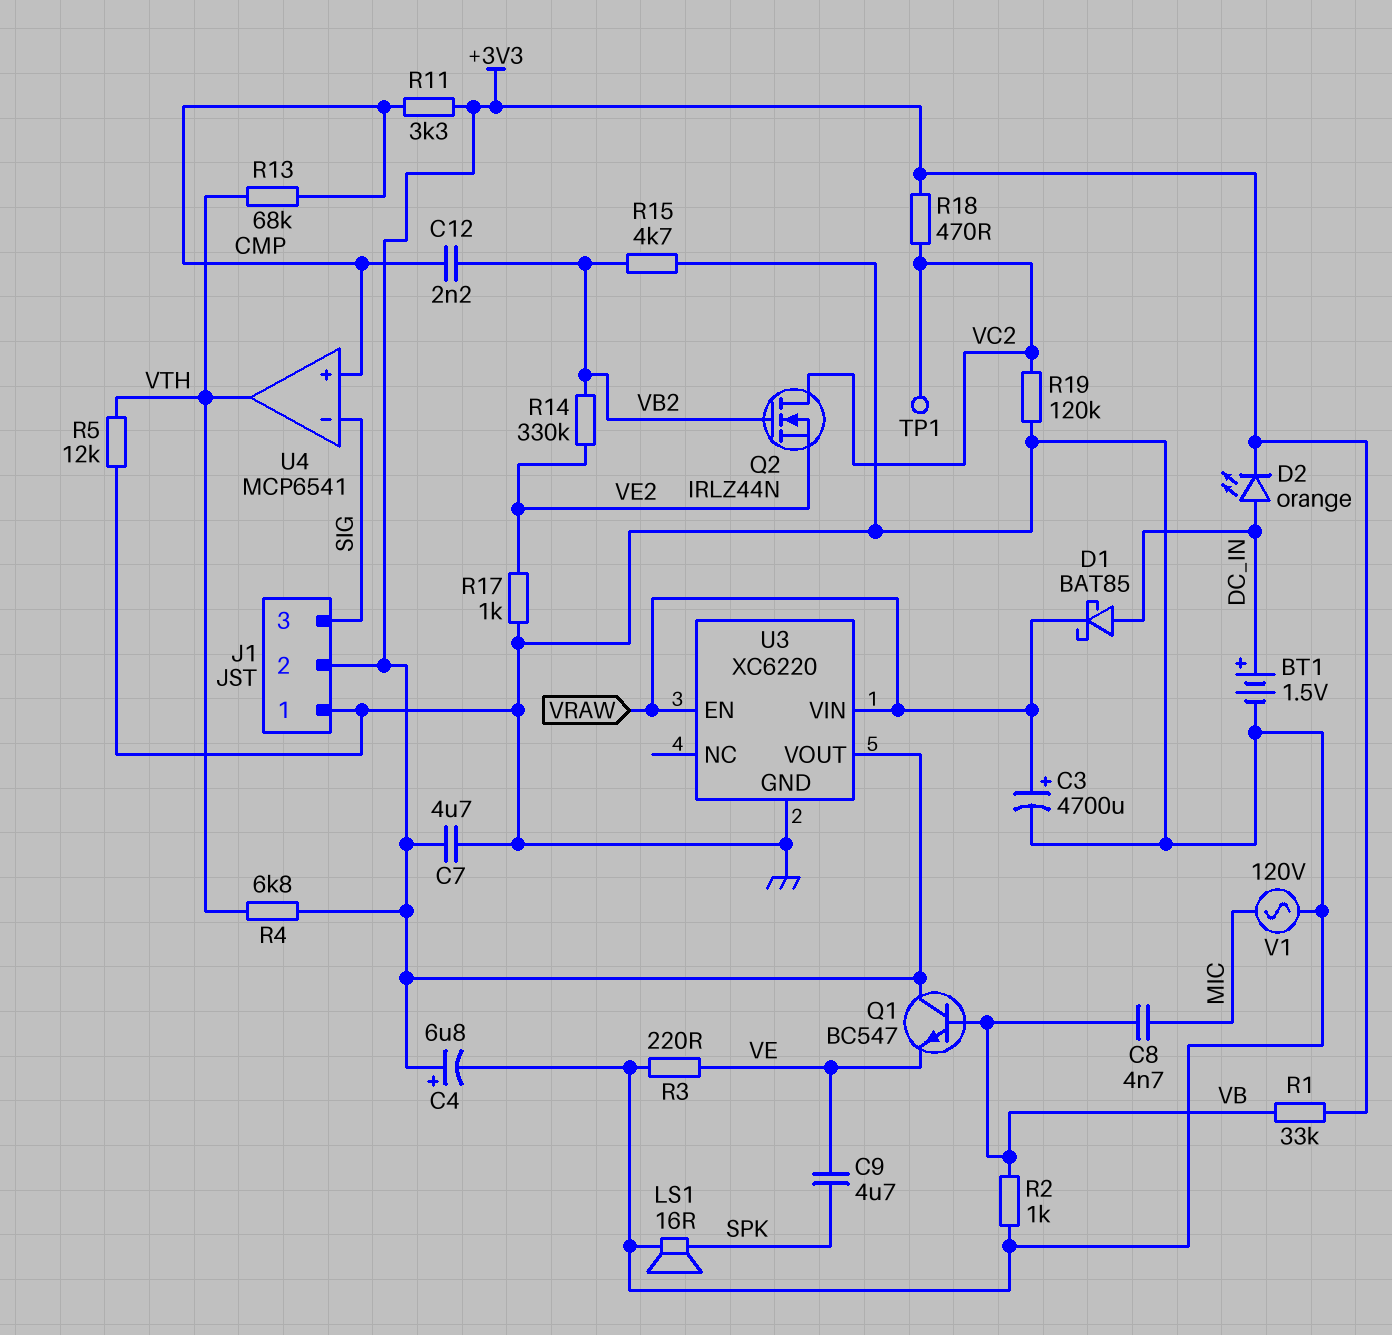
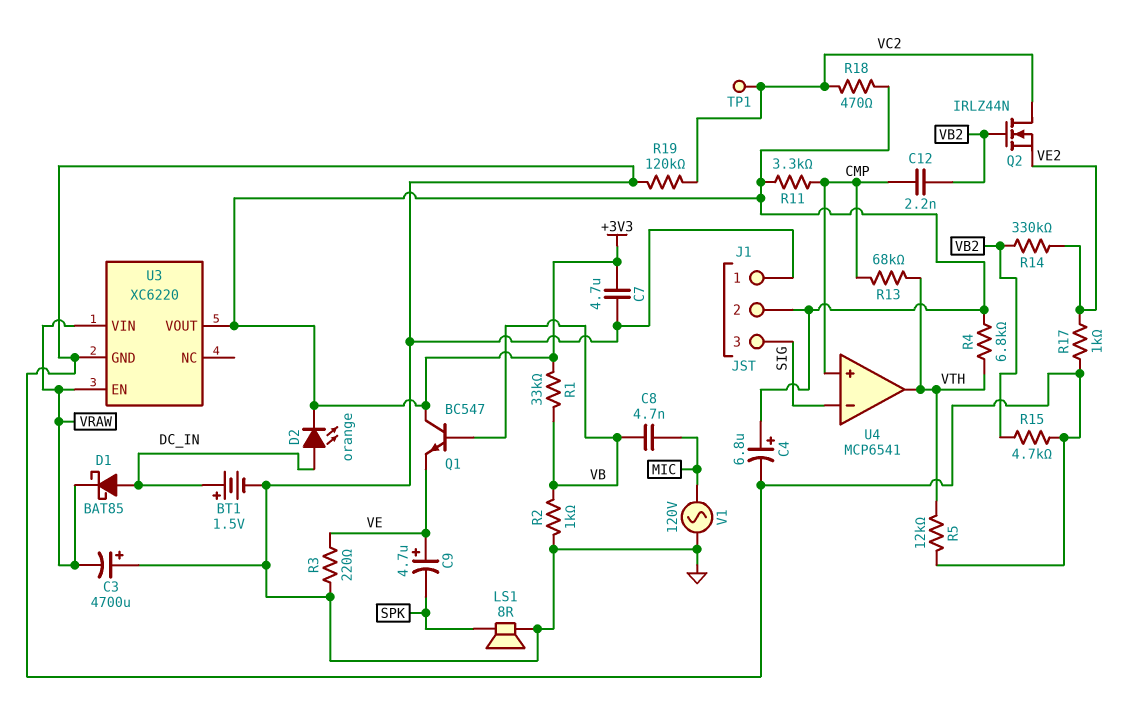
C3: 4700uF (plus VRAW, minus GND) -> 4700uF (plus GND, minus VRAW)
C9: 4.7uF (SPK, VE) -> 4.7uF (plus VE, minus SPK)
LS1: speaker 16R (GND, SPK) -> speaker 8R (GND, SPK)

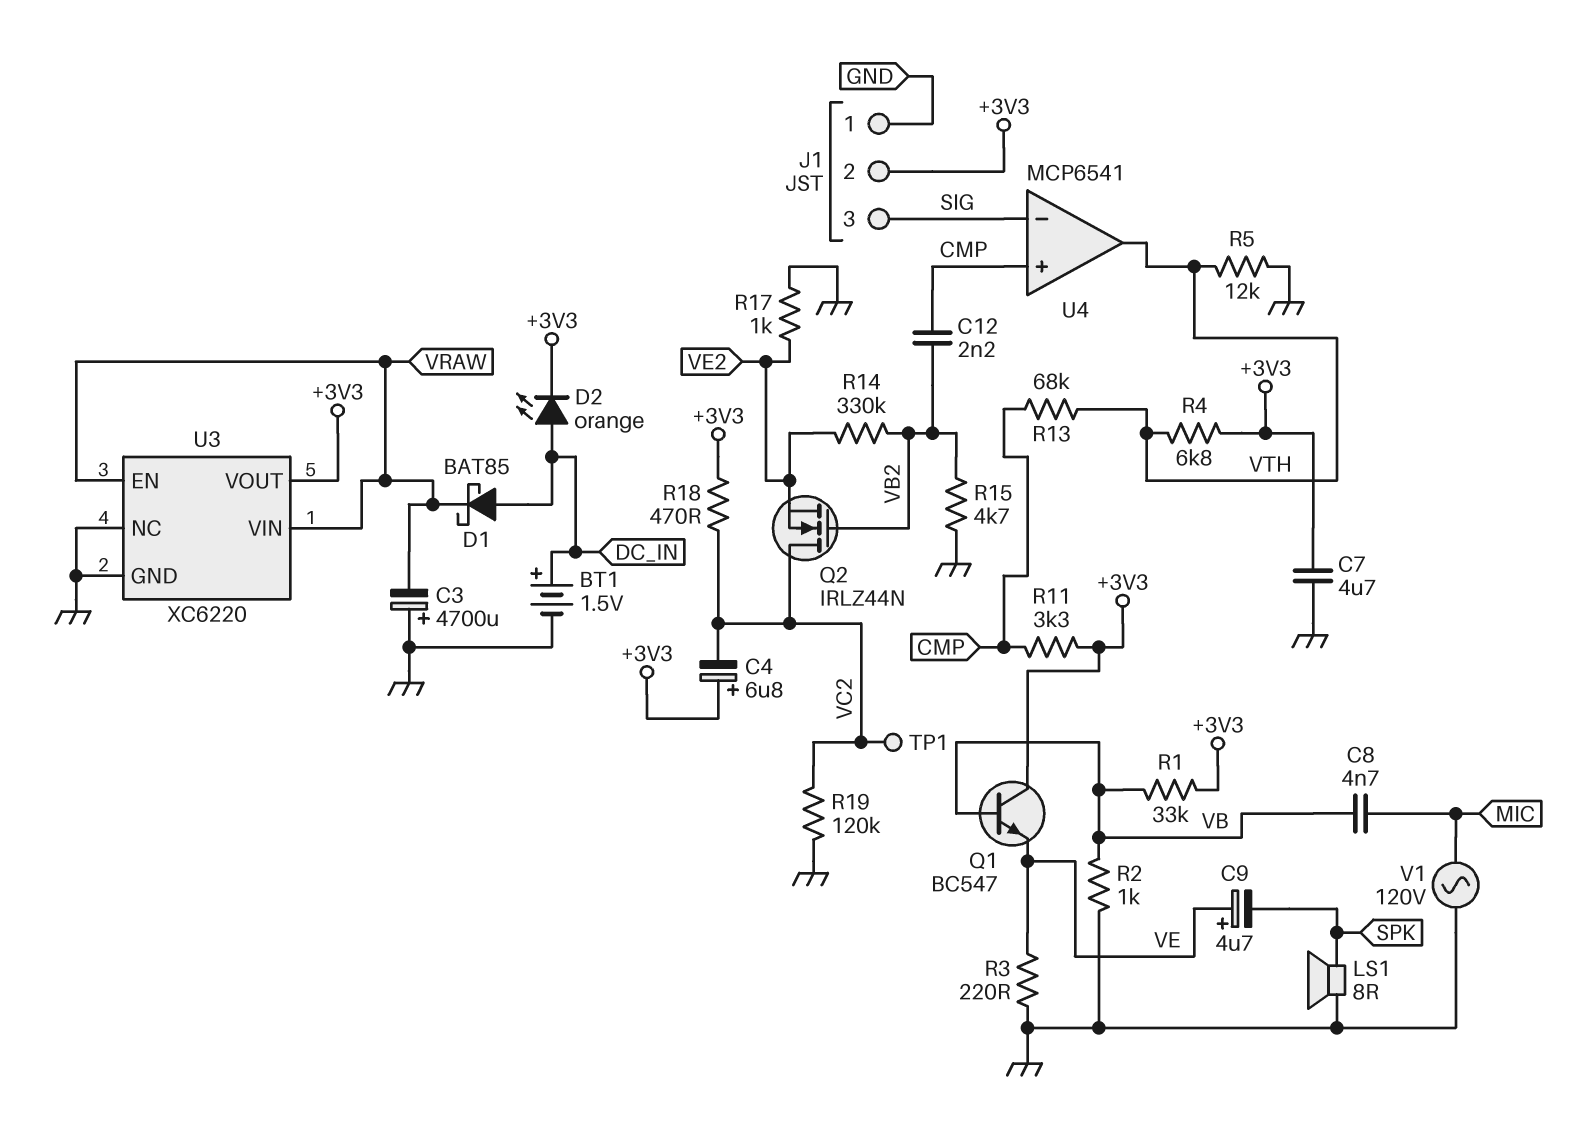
C4: 6.8uF (plus +3V3, minus GND) -> 6.8uF (plus +3V3, minus VC2)
U3 pin NC: none -> GND

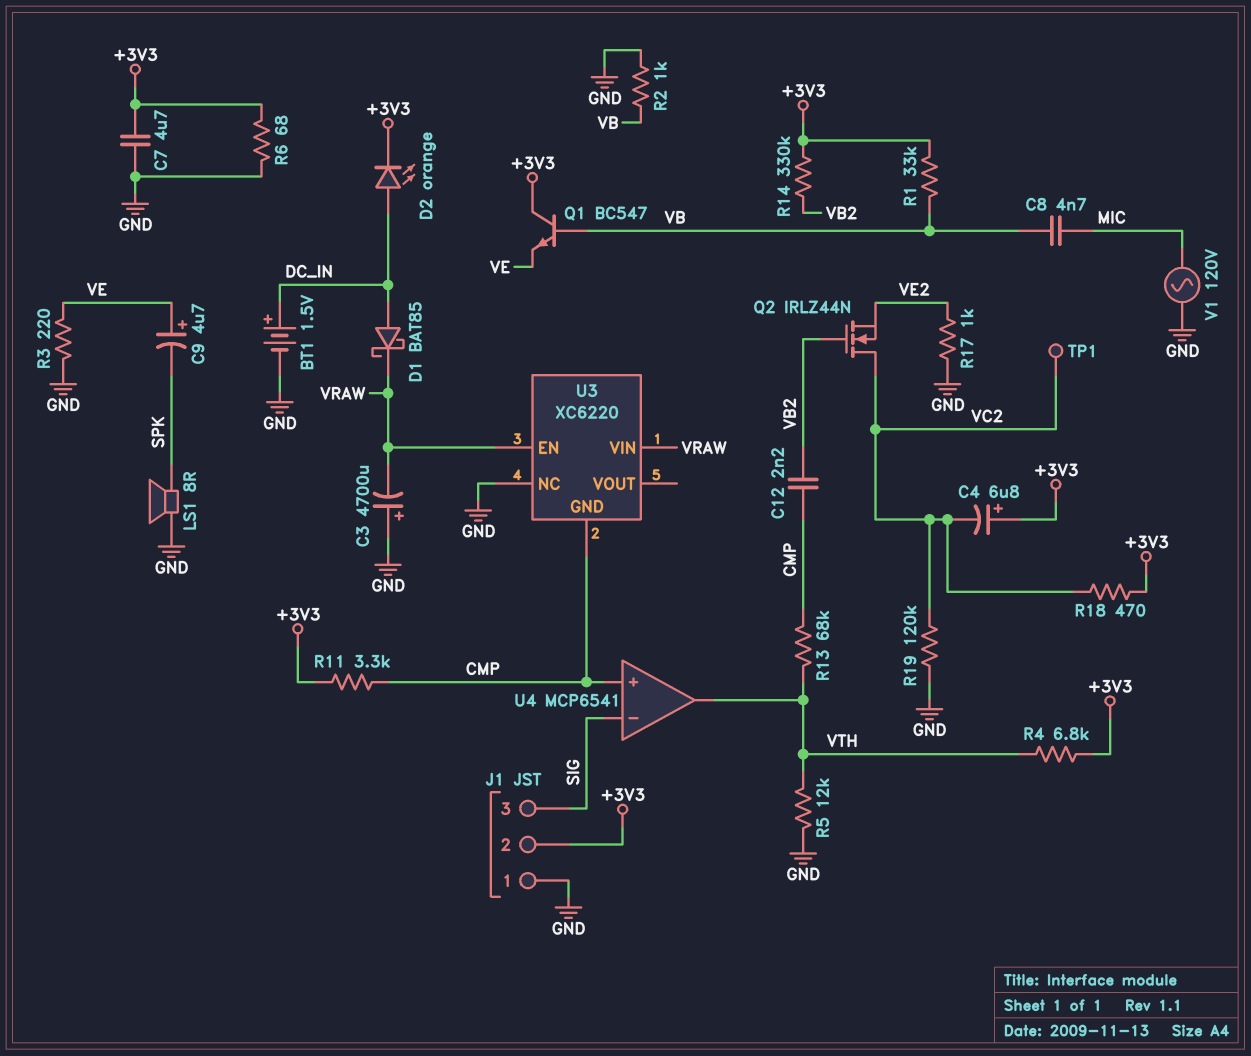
R6: none -> 68 (+3V3, GND)
R14: 330k (VB2, VE2) -> 330k (+3V3, VB2)
R15: 4.7k (GND, VB2) -> none
U3 pin GND: GND -> CMP
U3 pin VOUT: +3V3 -> none

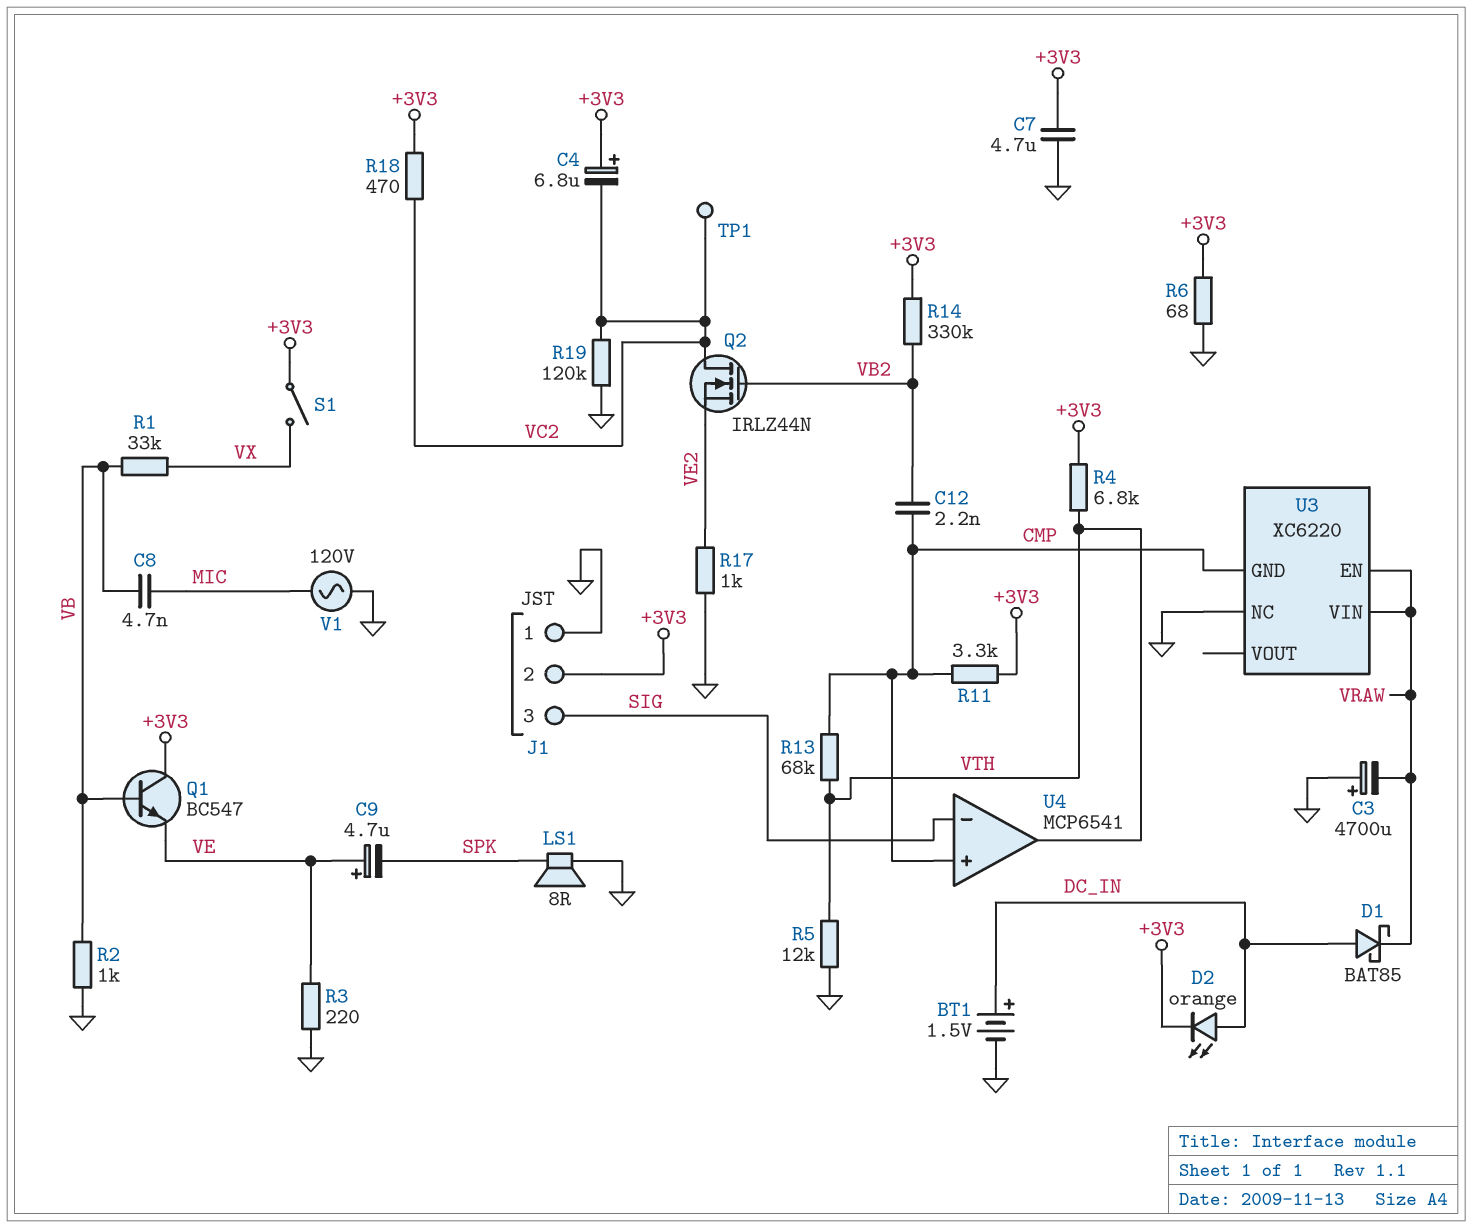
R1: 33k (+3V3, VB) -> 33k (VB, VX)
S1: none -> switch (+3V3, VX)

